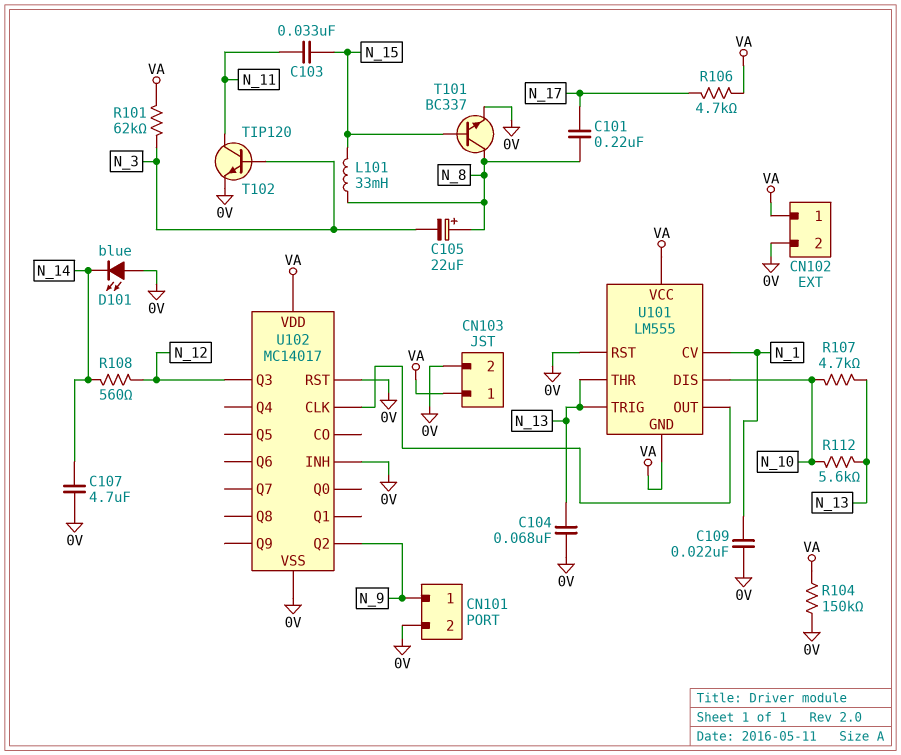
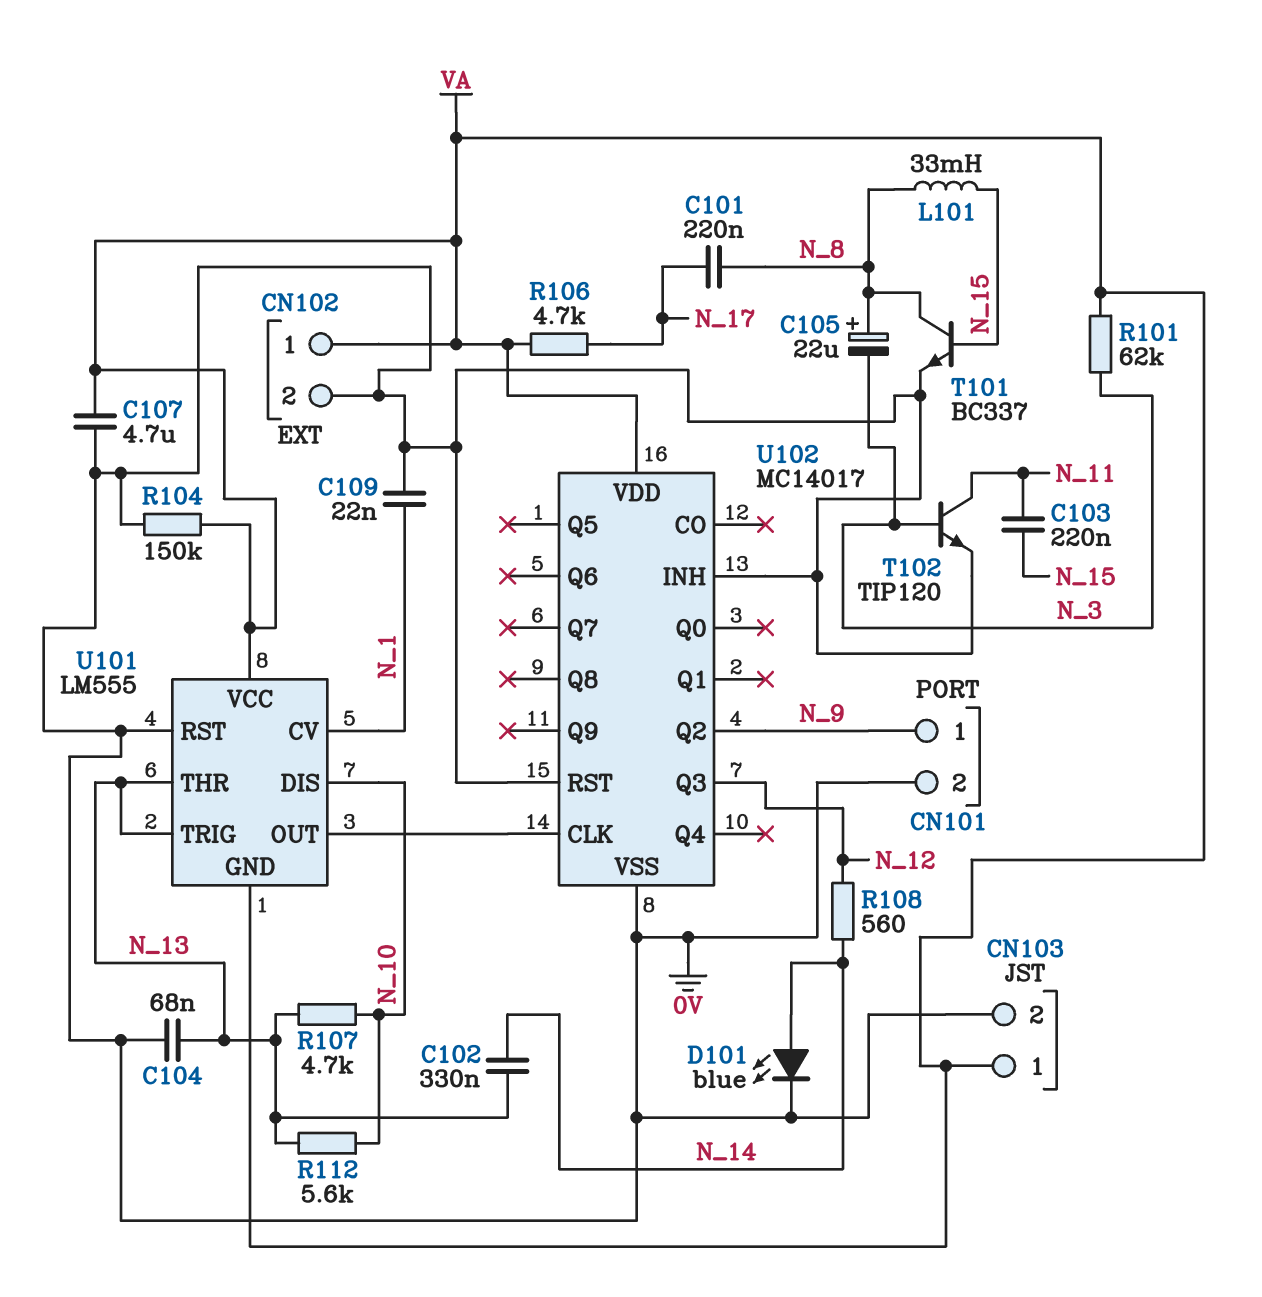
C102: none -> 330nF (N_13, N_14)
C103: 33nF (N_11, N_15) -> 220nF (N_11, N_15)
C107: 4.7uF (0V, N_14) -> 4.7uF (0V, VA)
D101: LED blue (A 0V, K N_14) -> LED blue (A N_14, K 0V)

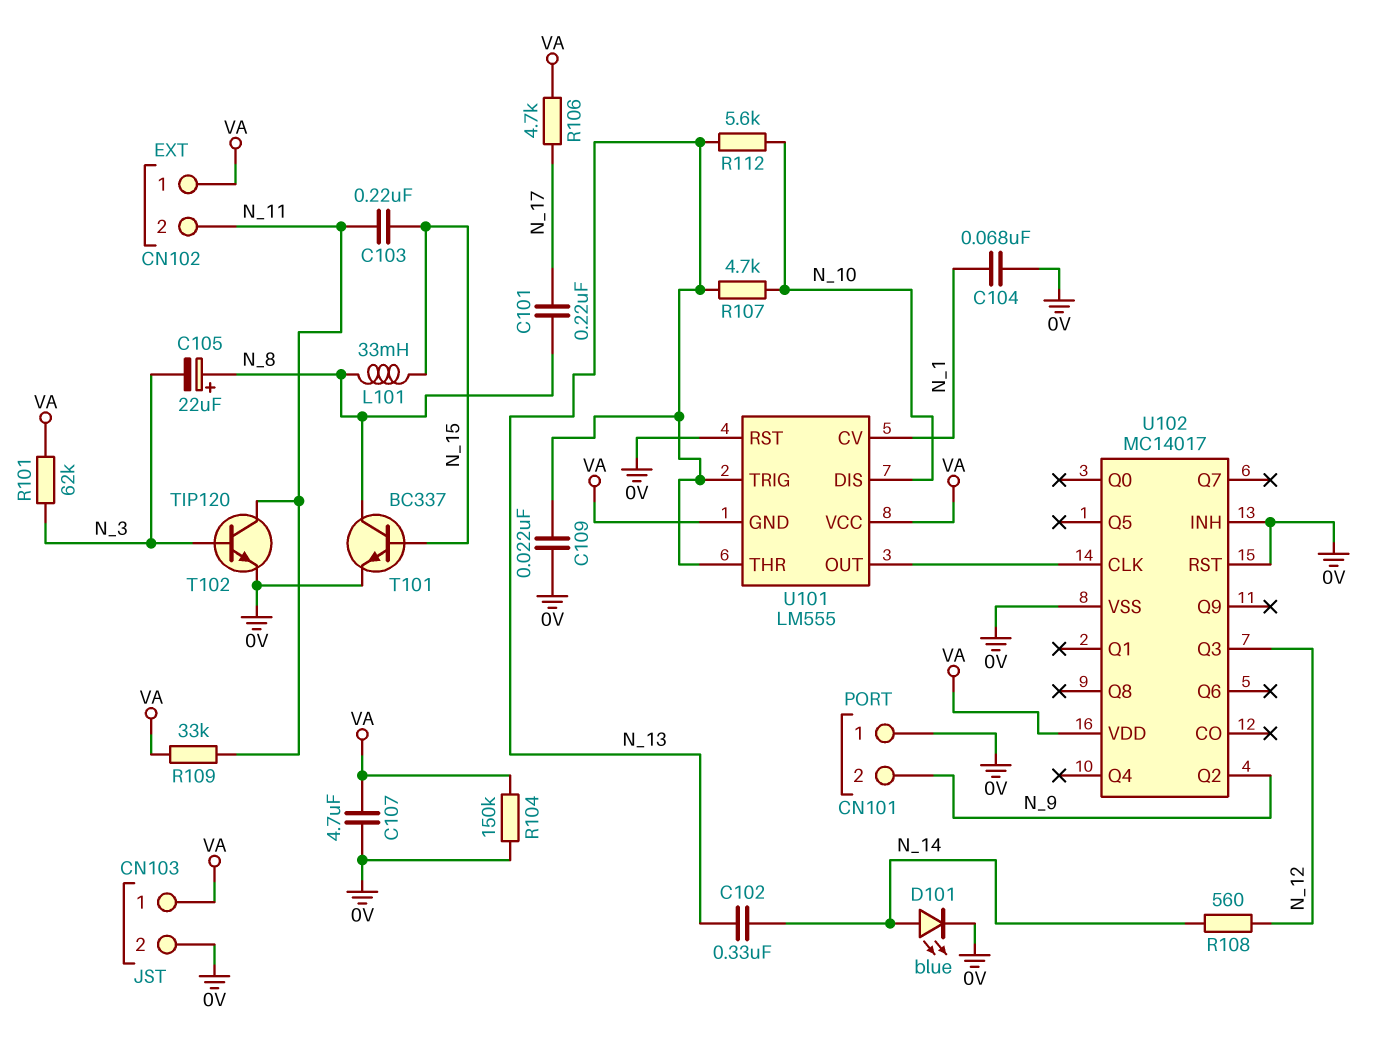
C104: 68nF (0V, N_13) -> 68nF (0V, N_1)
C109: 22nF (0V, N_1) -> 22nF (0V, N_13)
CN101 pin 1: N_9 -> 0V
CN101 pin 2: 0V -> N_9
CN102 pin 2: 0V -> N_11
R109: none -> 33k (N_11, VA)

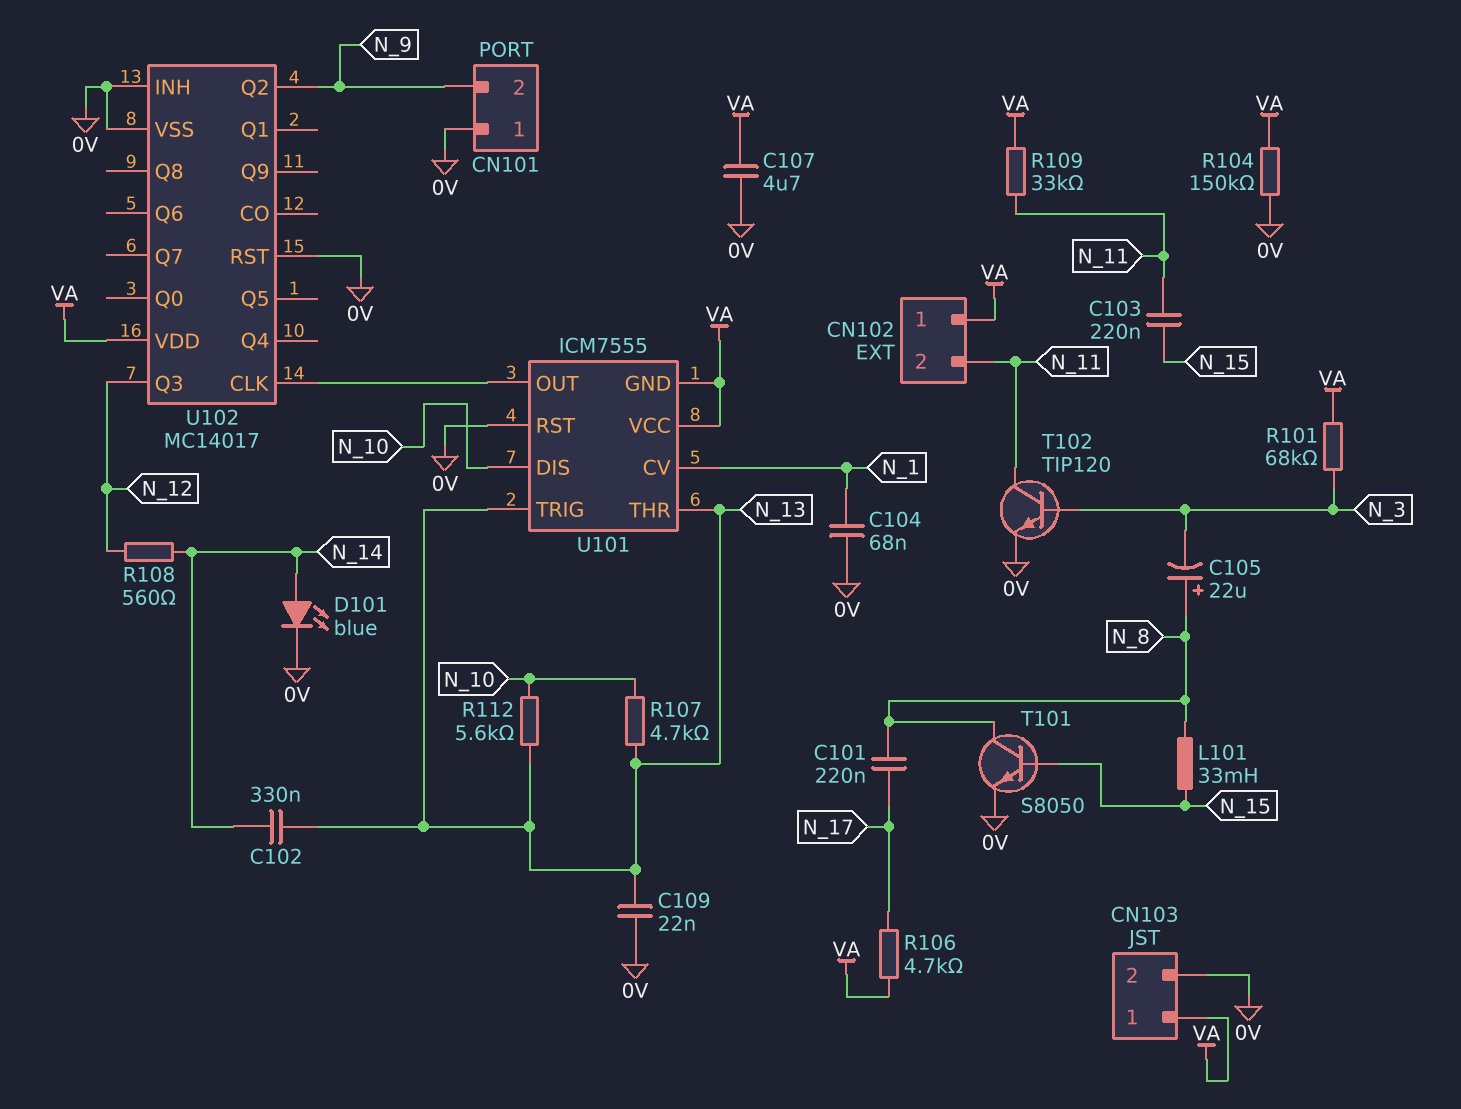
R101: 62k (N_3, VA) -> 68k (N_3, VA)
T101: NPN BC337 (B N_15, C N_8, E 0V) -> NPN S8050 (B N_15, C N_8, E 0V)
U101: LM555 -> ICM7555

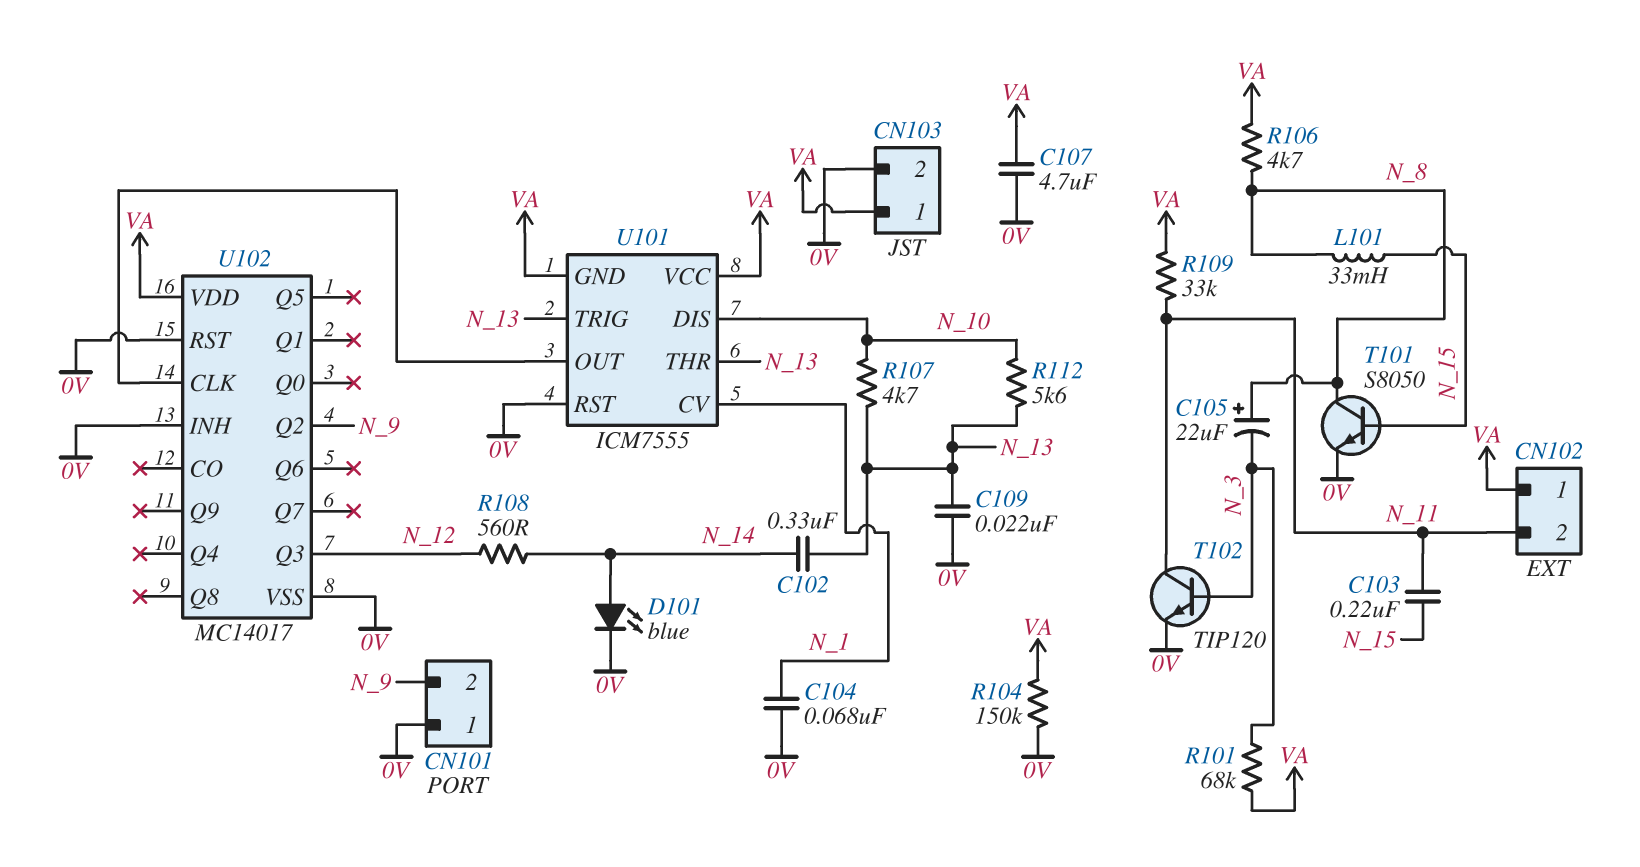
C101: 220nF (N_8, N_17) -> none
R106: 4.7k (N_17, VA) -> 4.7k (N_8, VA)

